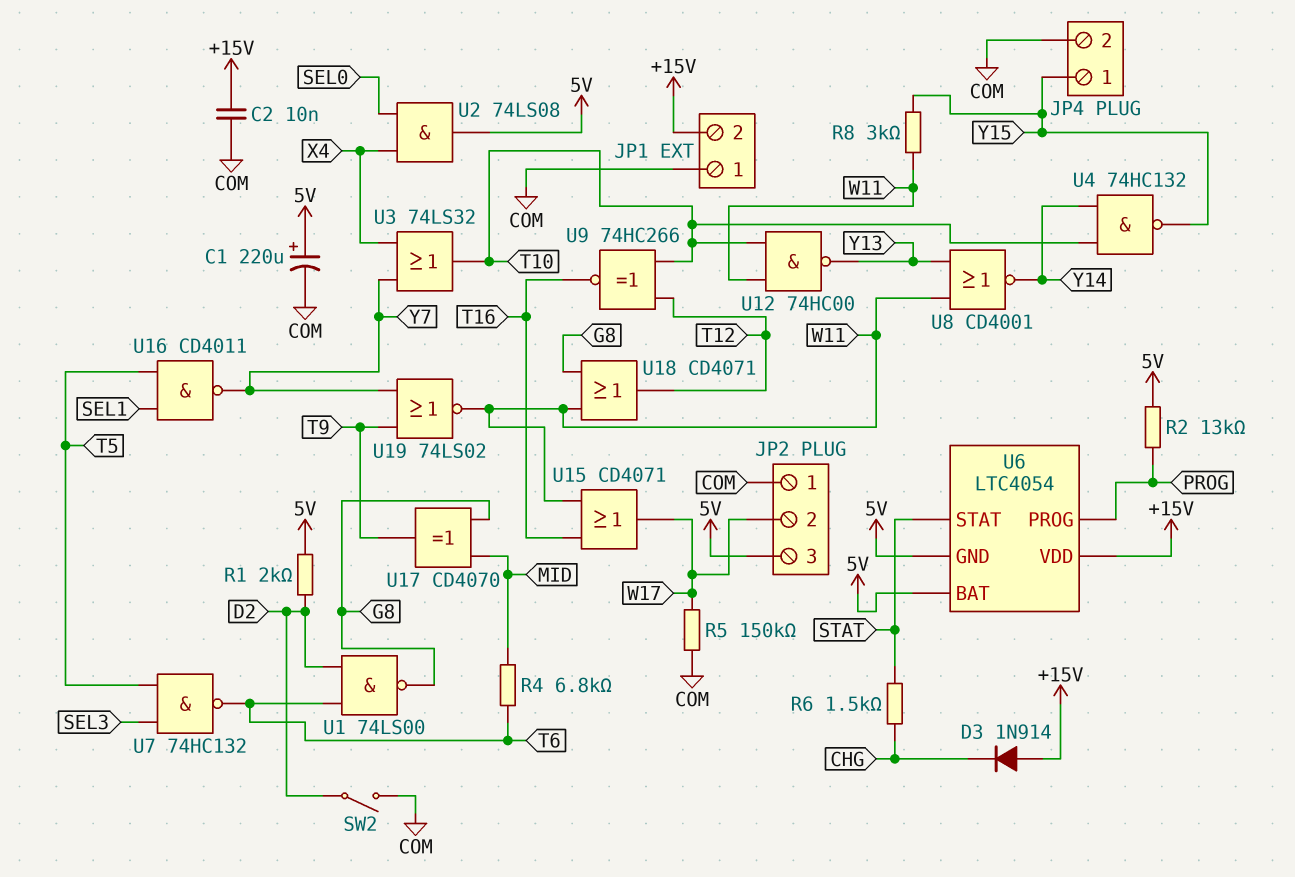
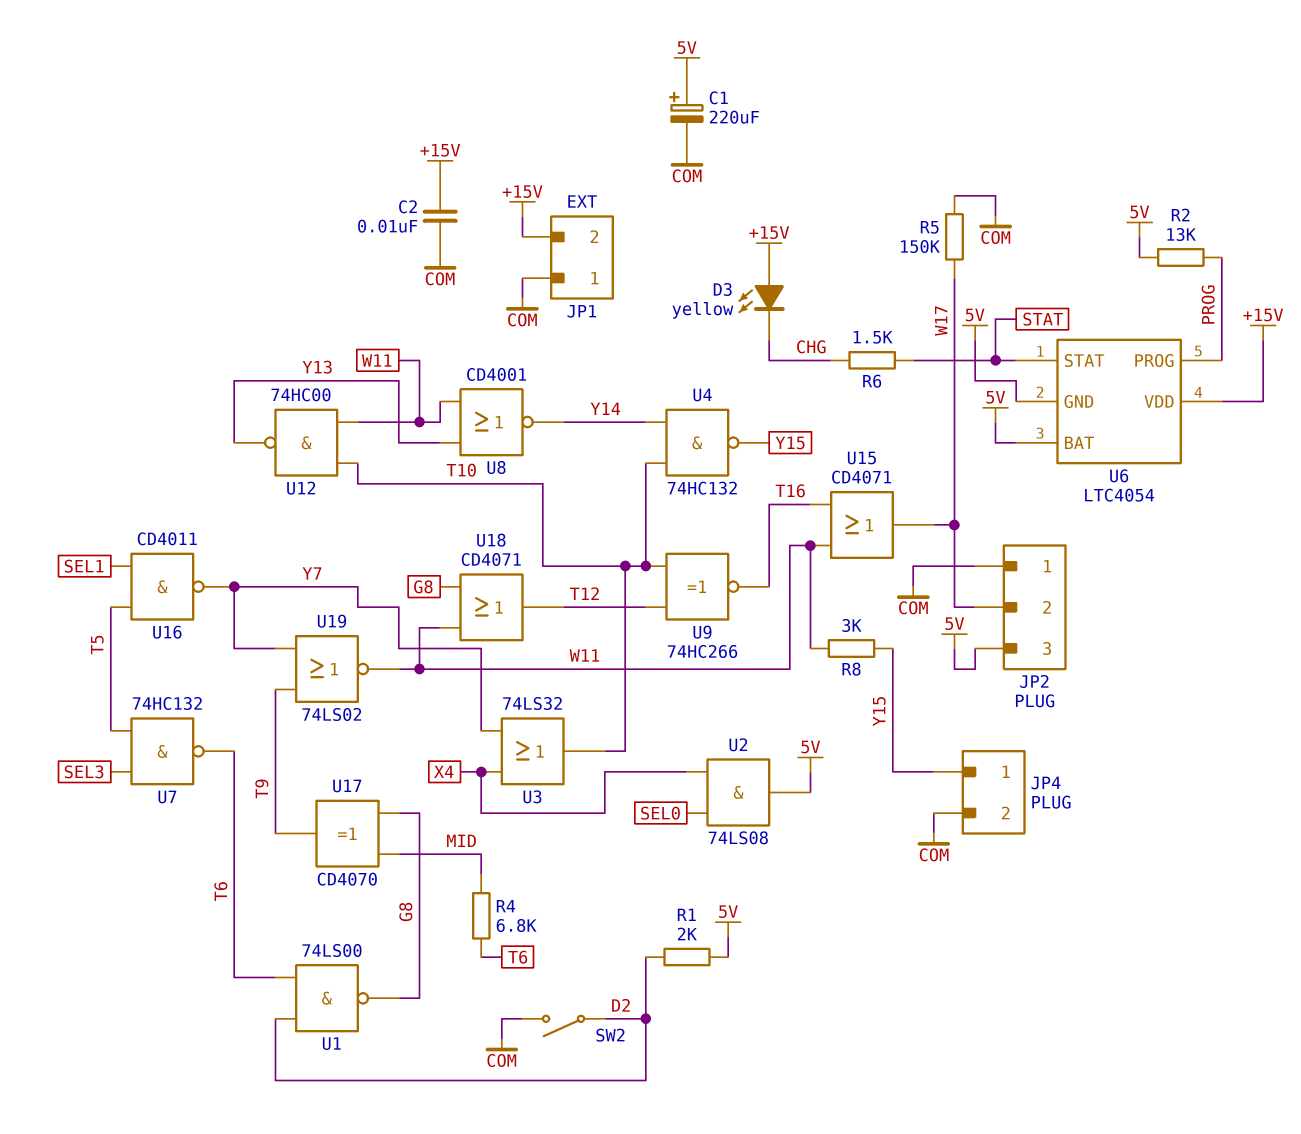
D3: diode 1N914 (A +15V, K CHG) -> LED yellow (A +15V, K CHG)

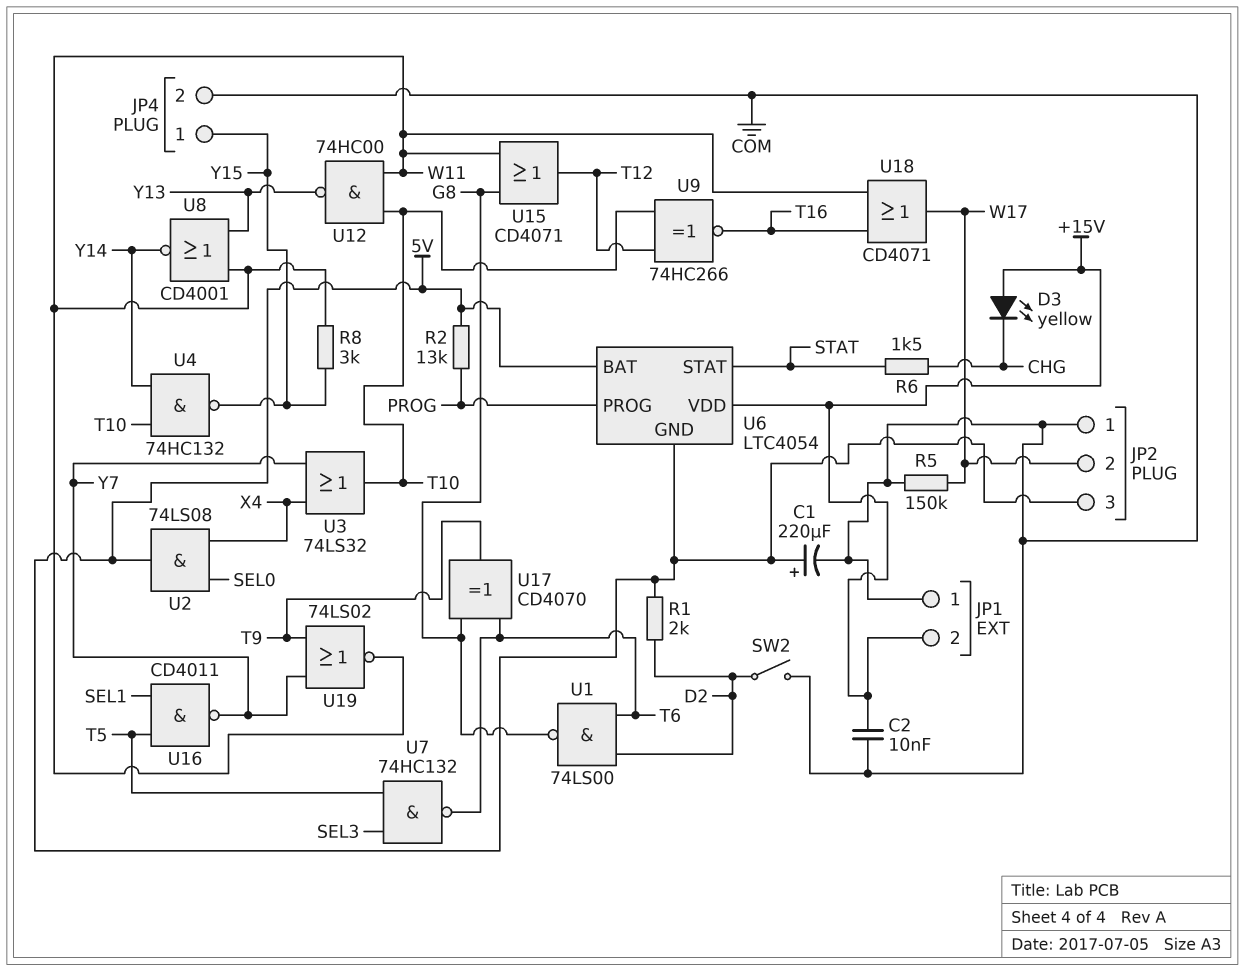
R4: 6.8k (MID, T6) -> none
U15: OR CD4071 (in T16, in W11, out W17) -> OR CD4071 (in G8, in W11, out T12)
U17: XOR CD4070 (in G8, in MID, out T9) -> XOR CD4070 (in G8, in T6, out T9)
U18: OR CD4071 (in G8, in W11, out T12) -> OR CD4071 (in T16, in W11, out W17)

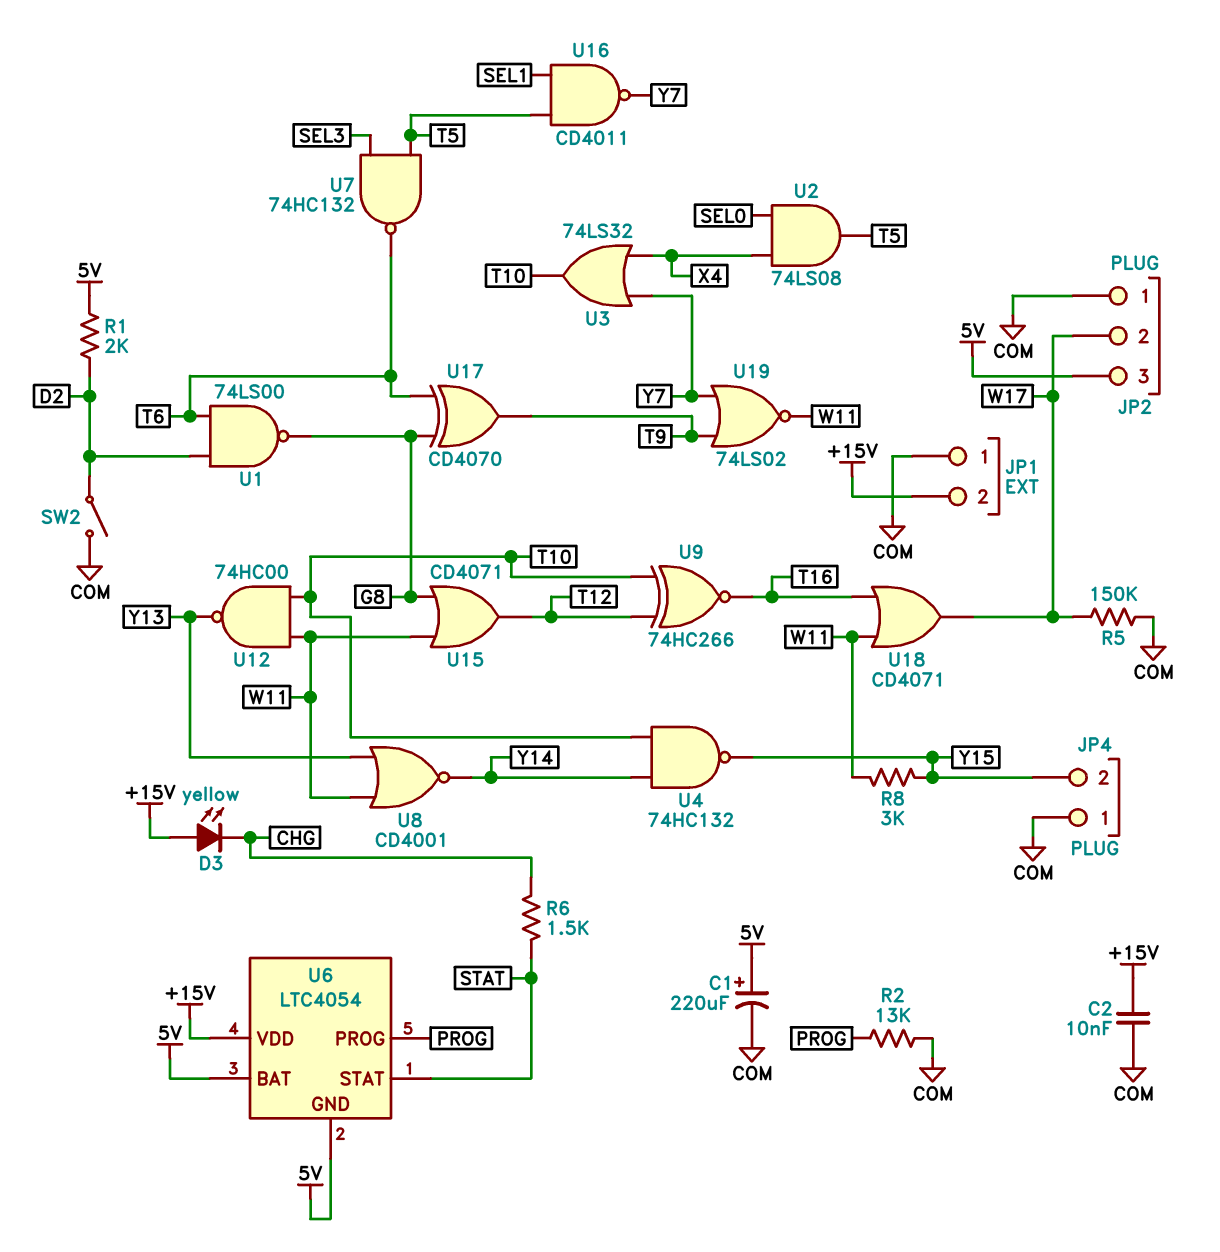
JP4 pin 1: Y15 -> COM
JP4 pin 2: COM -> Y15
R2: 13k (5V, PROG) -> 13k (COM, PROG)
U2: AND 74LS08 (in SEL0, in X4, out 5V) -> AND 74LS08 (in SEL0, in X4, out T5)

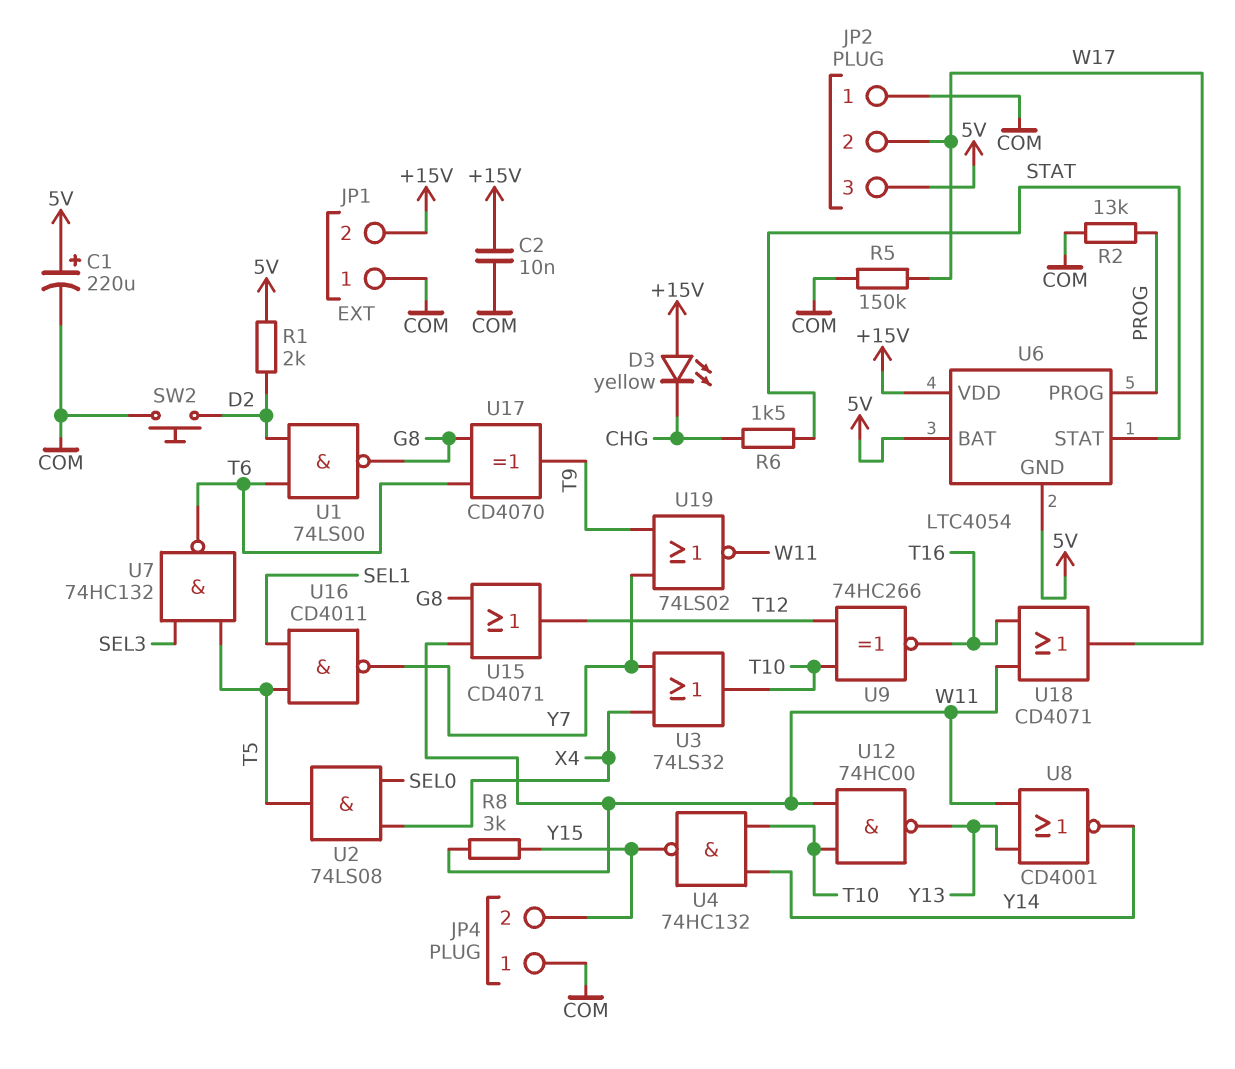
SW2: switch (COM, D2) -> button (COM, D2)

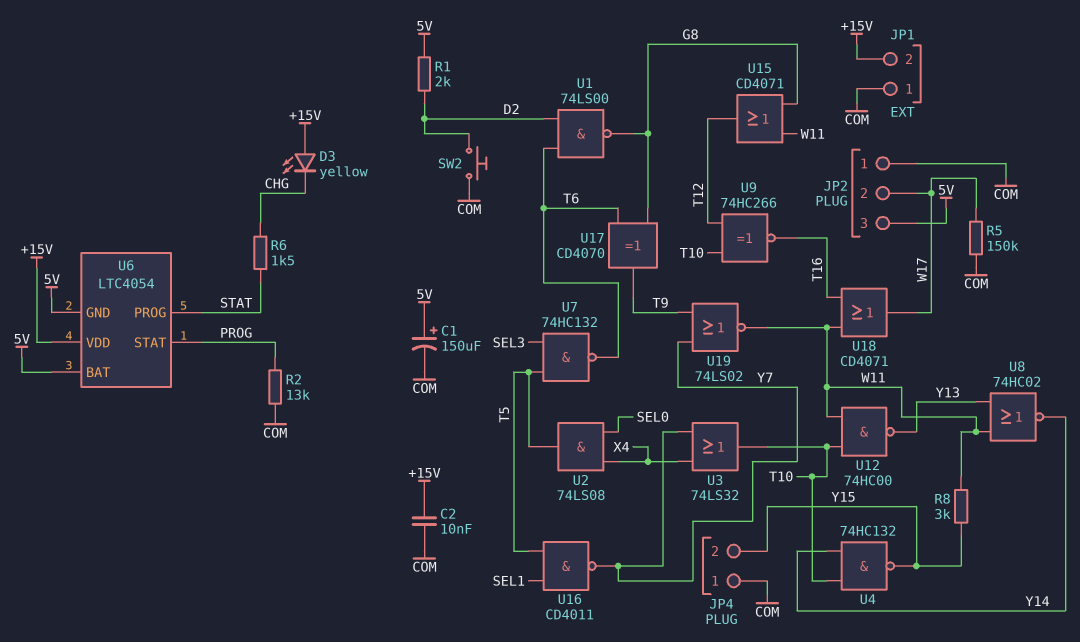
C1: 220uF (plus 5V, minus COM) -> 150uF (plus 5V, minus COM)
U6 pin PROG: PROG -> STAT
U6 pin STAT: STAT -> PROG
U8: NOR CD4001 (in W11, in Y13, out Y14) -> NOR 74HC02 (in W11, in Y13, out Y14)

